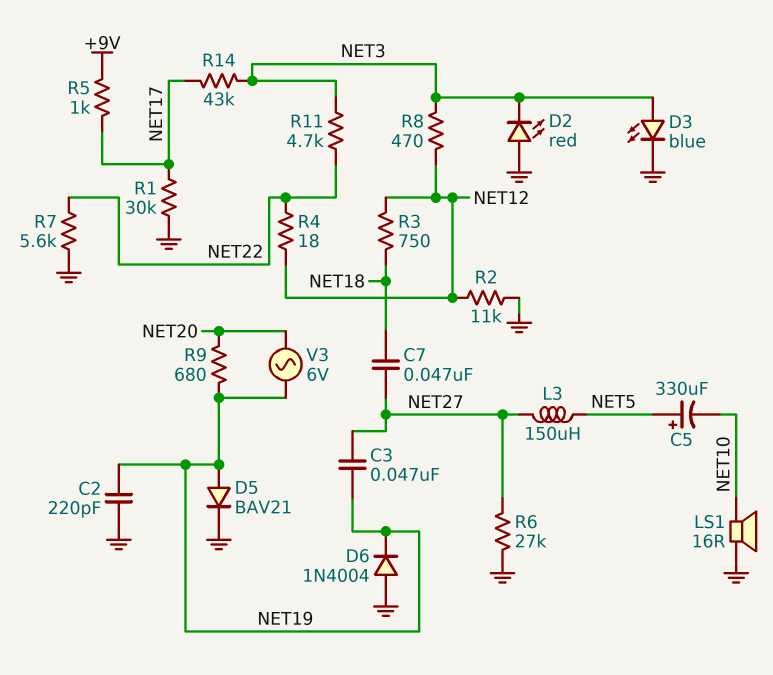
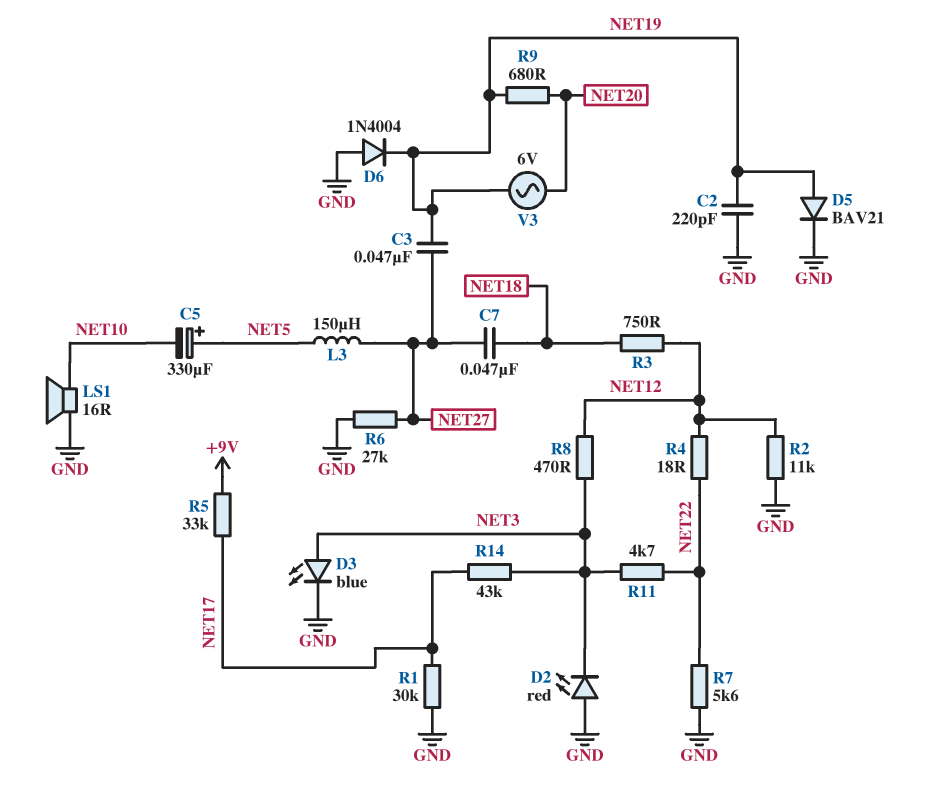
R5: 1k (+9V, NET17) -> 33k (+9V, NET17)

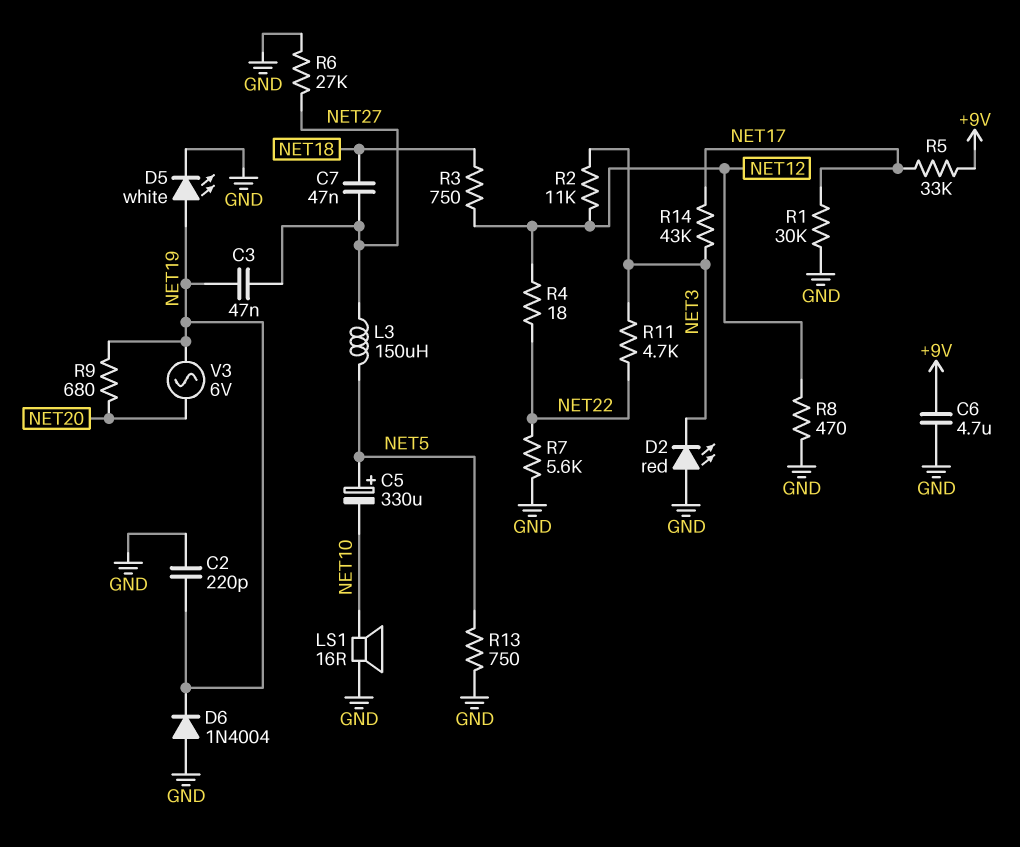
C6: none -> 4.7uF (+9V, GND)
D3: LED blue (A NET3, K GND) -> none
D5: diode BAV21 (A NET19, K GND) -> LED white (A NET19, K GND)
R2: 11k (GND, NET12) -> 11k (NET3, NET12)
R8: 470 (NET3, NET12) -> 470 (GND, NET12)
R13: none -> 750 (GND, NET5)

